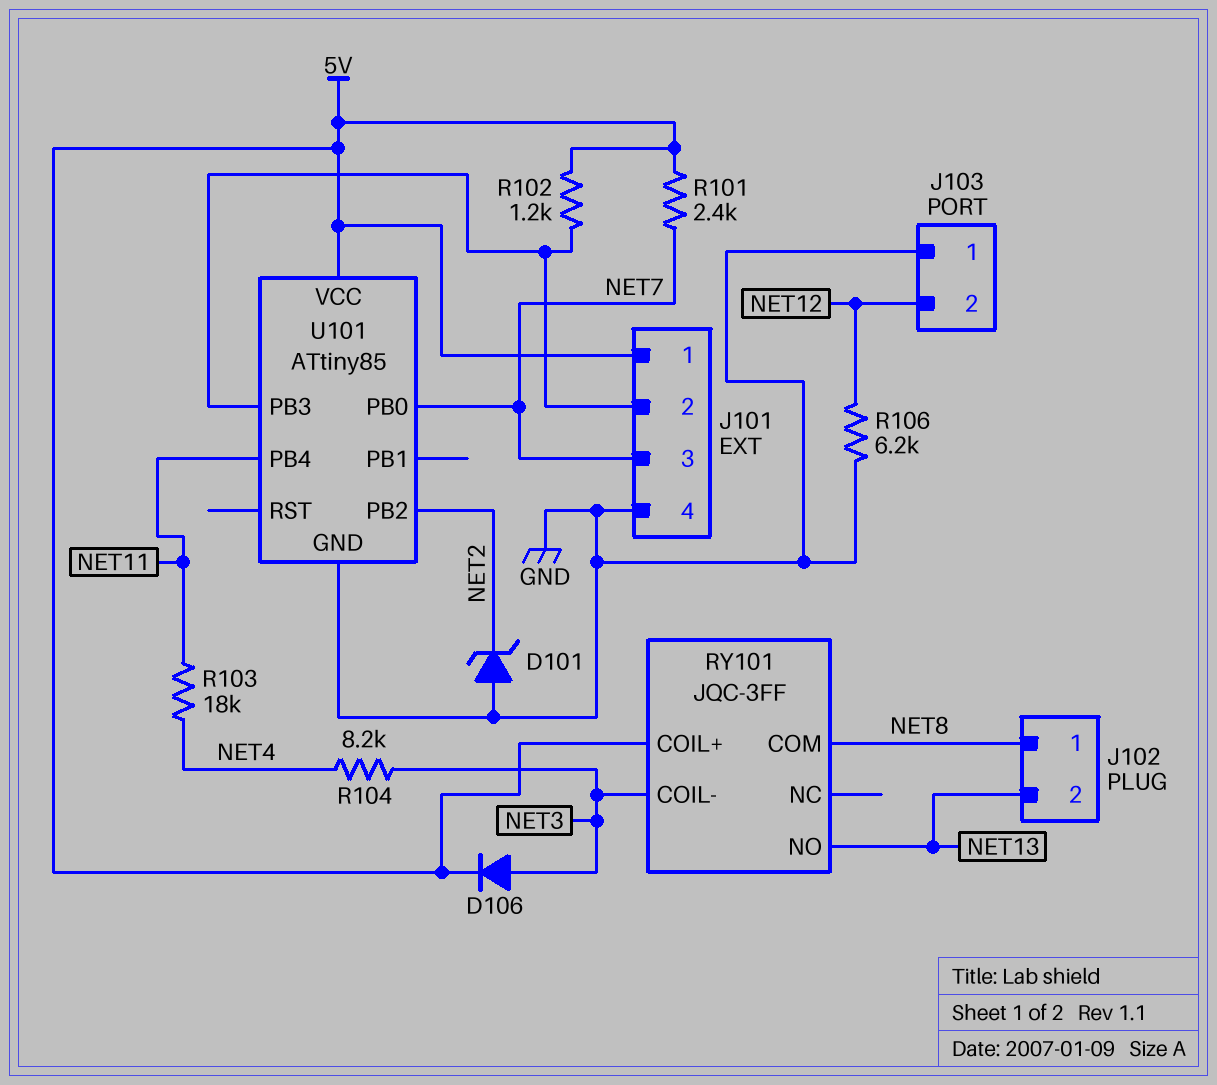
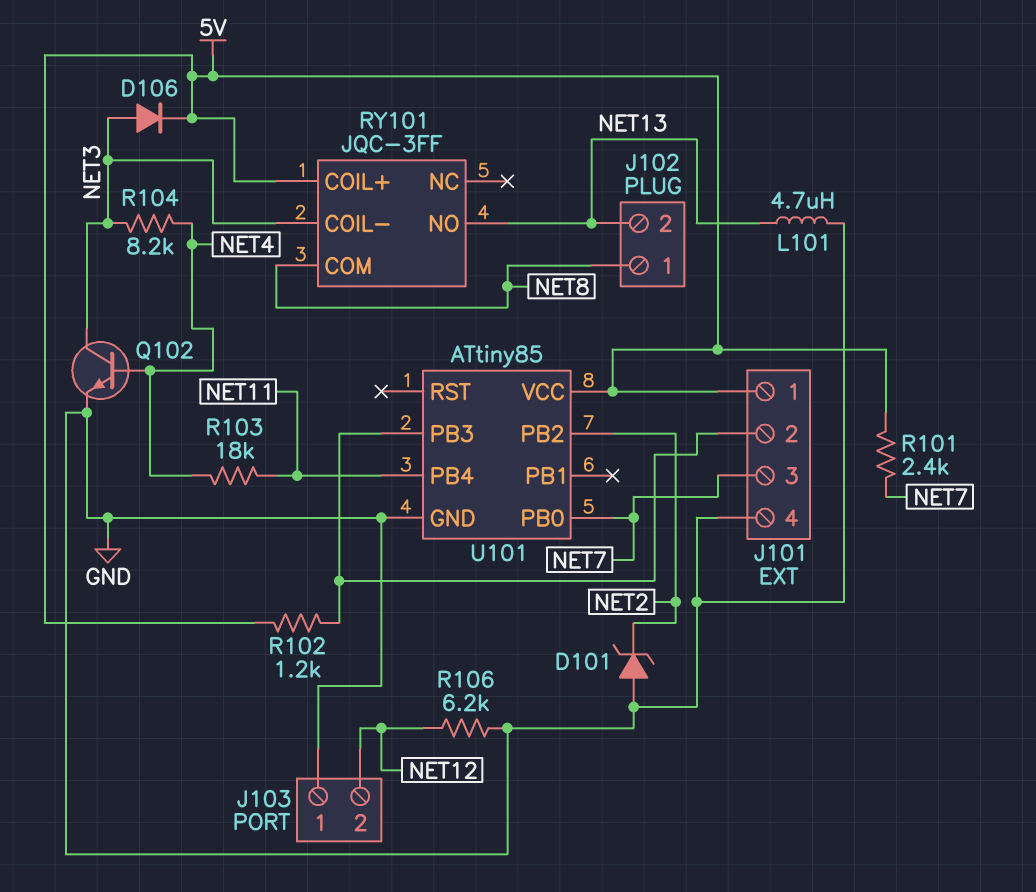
L101: none -> 4.7uH (GND, NET13)
Q102: none -> NPN (B NET4, C NET3, E GND)

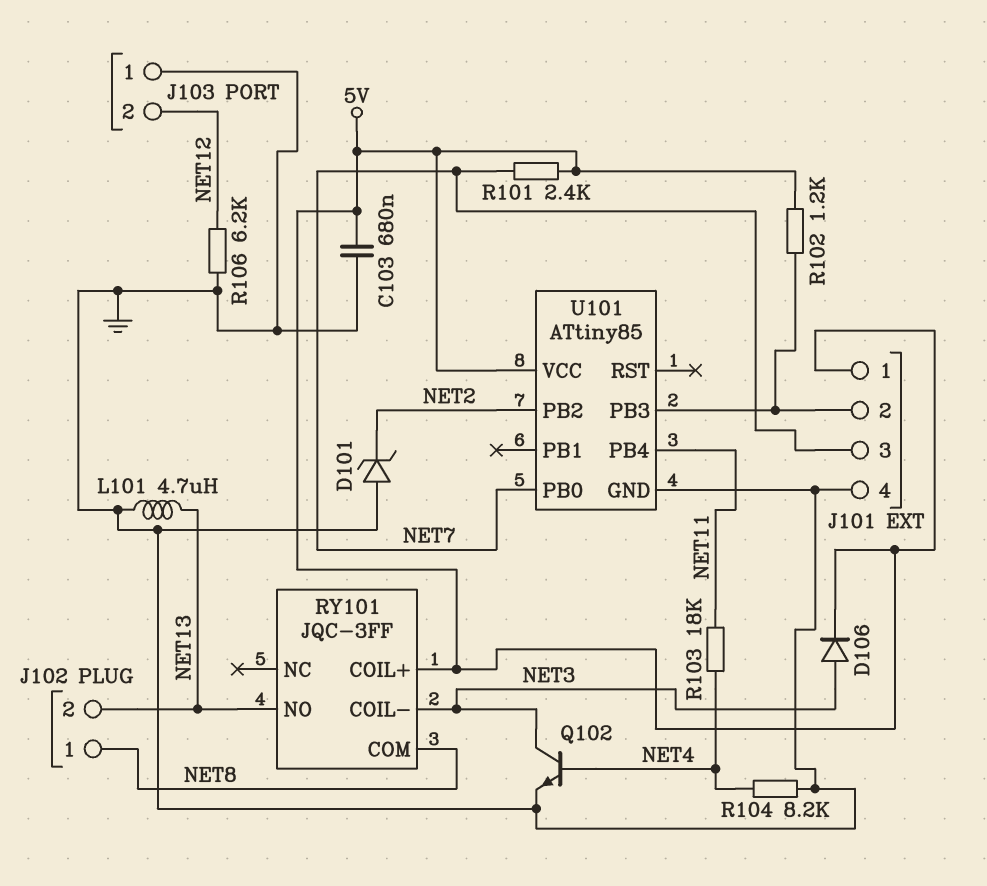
C103: none -> 680nF (5V, GND)
R104: 8.2k (NET3, NET4) -> 8.2k (GND, NET4)

